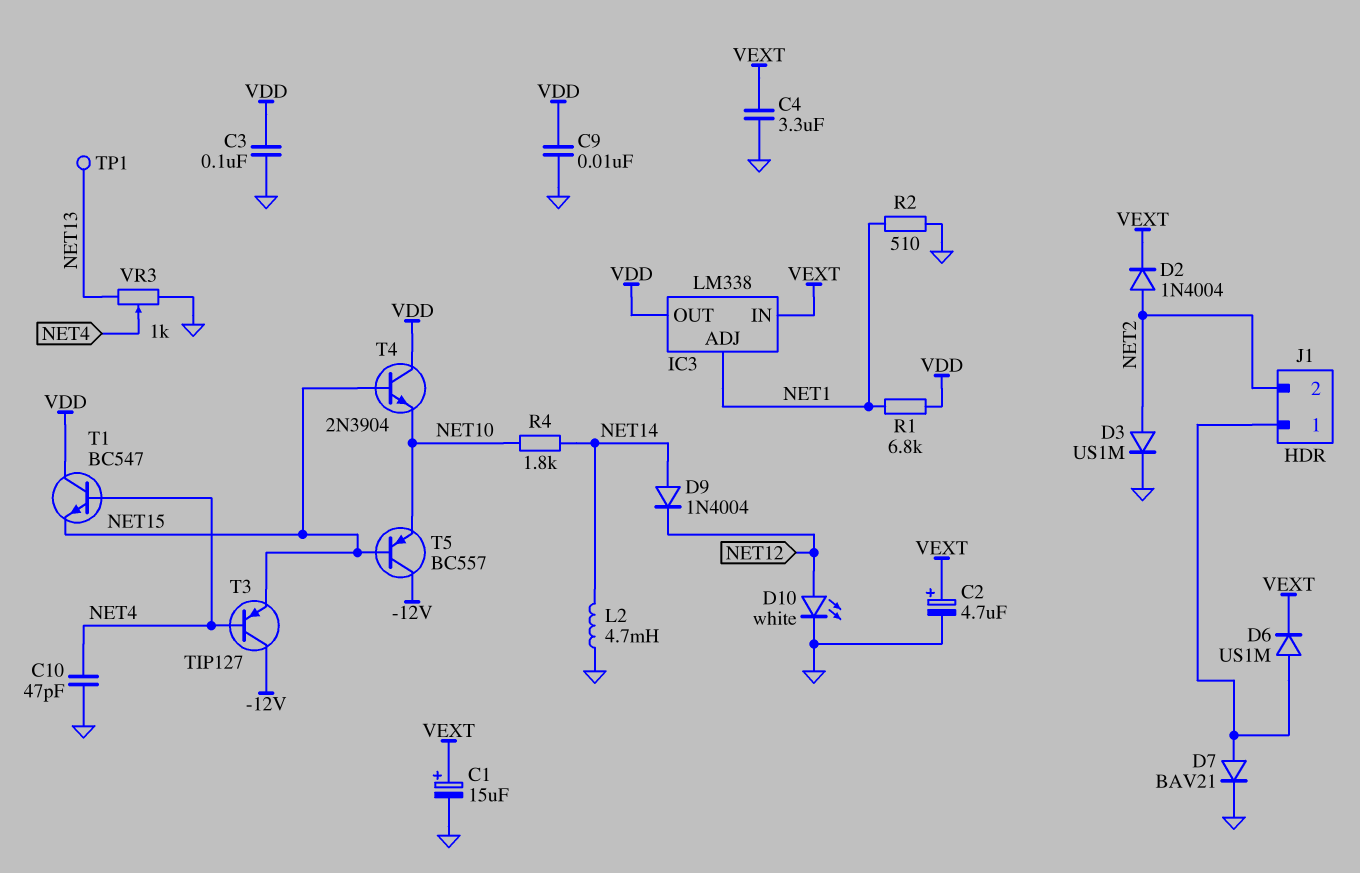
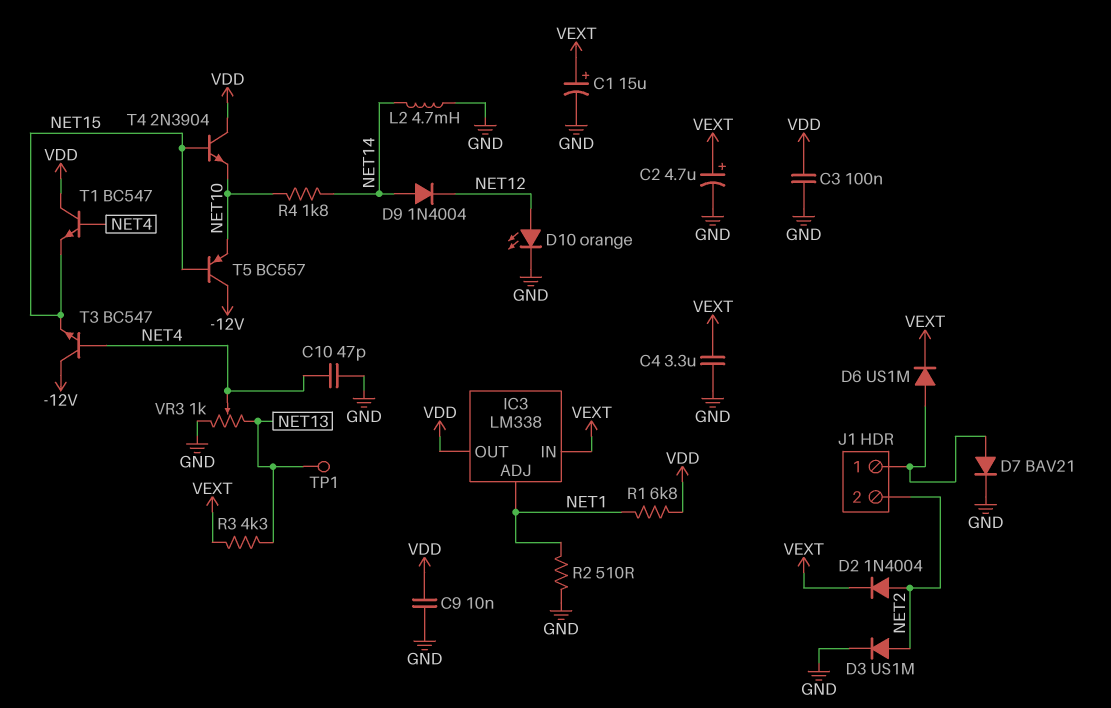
D10: LED white (A NET12, K GND) -> LED orange (A NET12, K GND)
R3: none -> 4.3k (NET13, VEXT)
T3: PNP TIP127 (B NET4, C -12V, E NET15) -> NPN BC547 (B NET4, C -12V, E NET15)

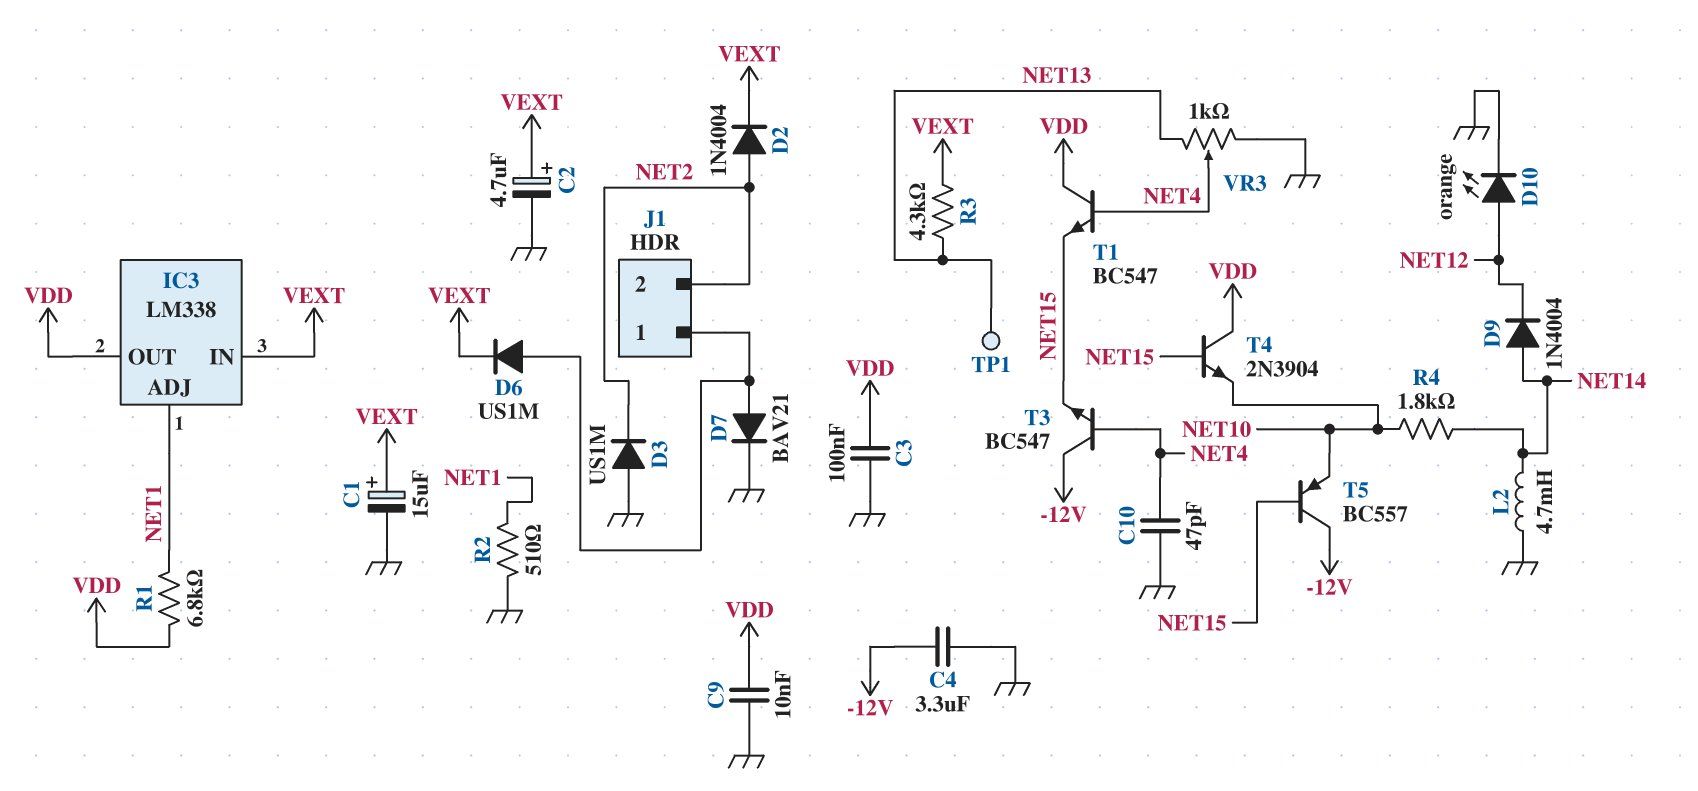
C4: 3.3uF (GND, VEXT) -> 3.3uF (-12V, GND)
D3: diode US1M (A NET2, K GND) -> diode US1M (A GND, K NET2)

